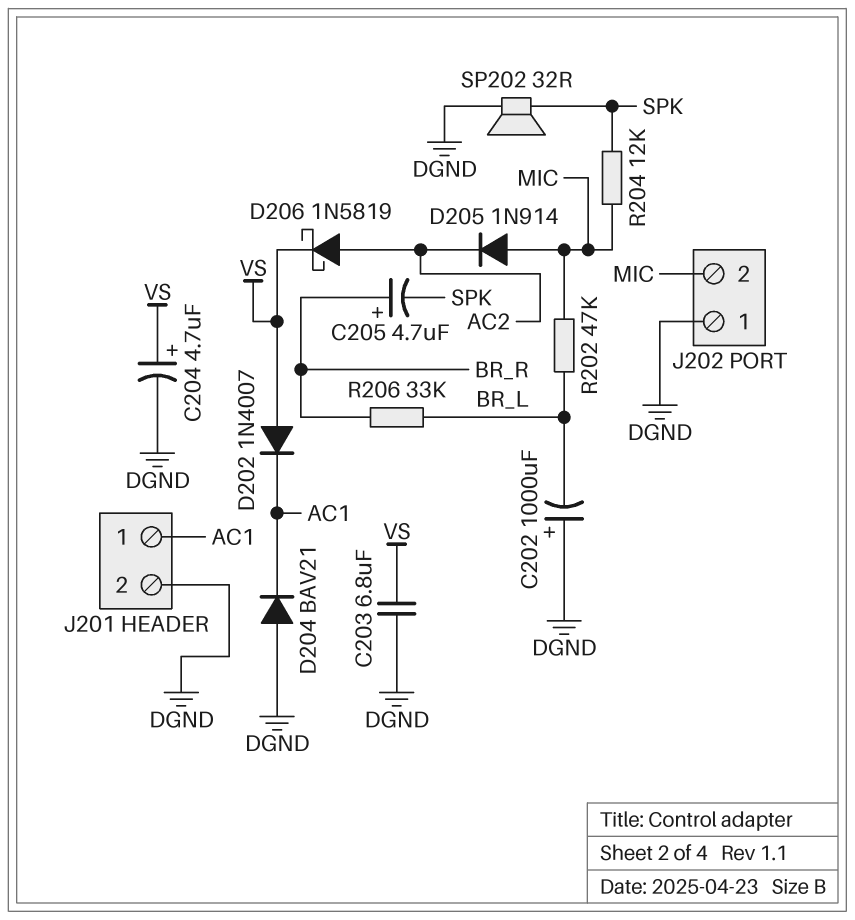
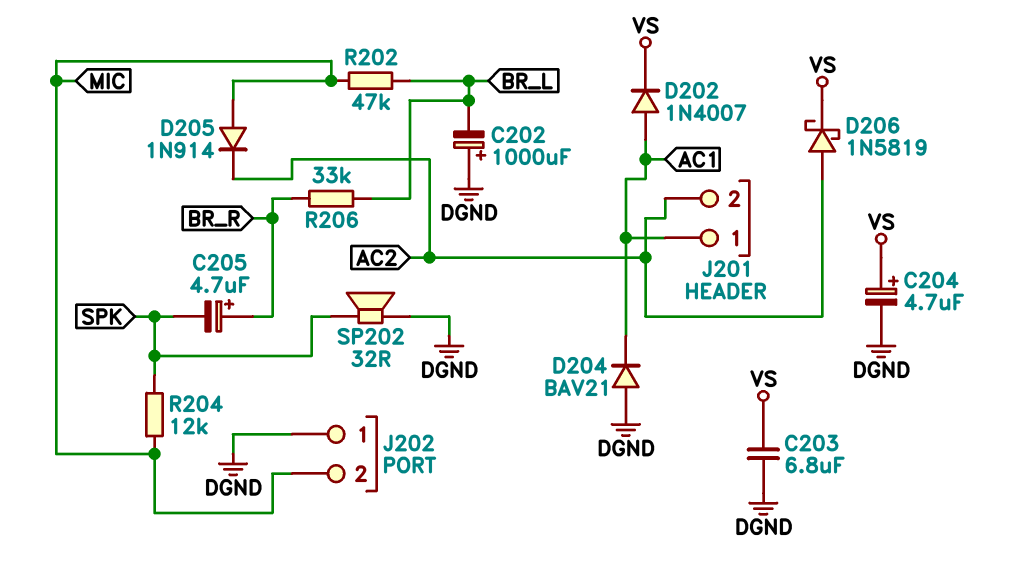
D202: diode 1N4007 (A VS, K AC1) -> diode 1N4007 (A AC1, K VS)
J201 pin 2: DGND -> AC2

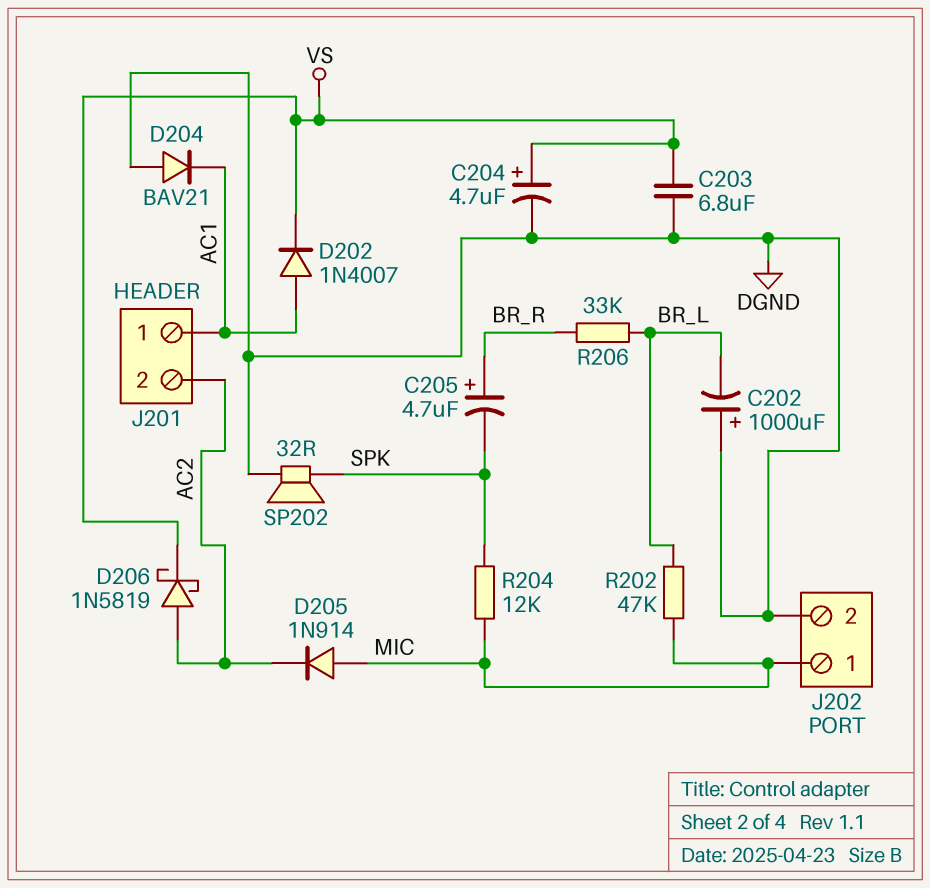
J202 pin 1: DGND -> MIC
J202 pin 2: MIC -> DGND

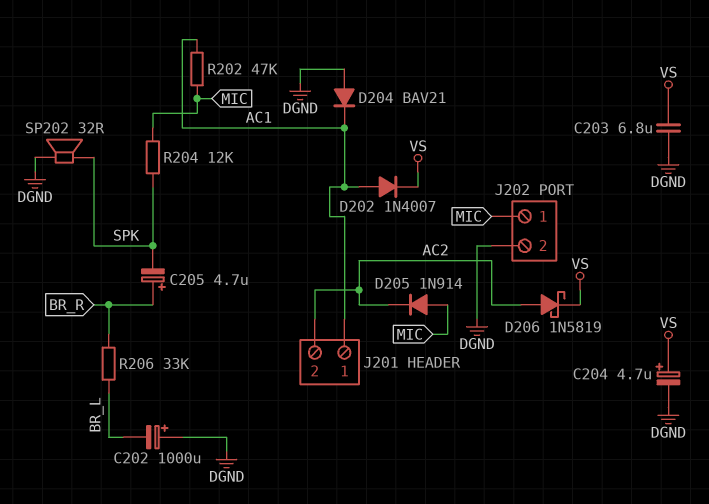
R202: 47k (BR_L, MIC) -> 47k (AC1, MIC)

